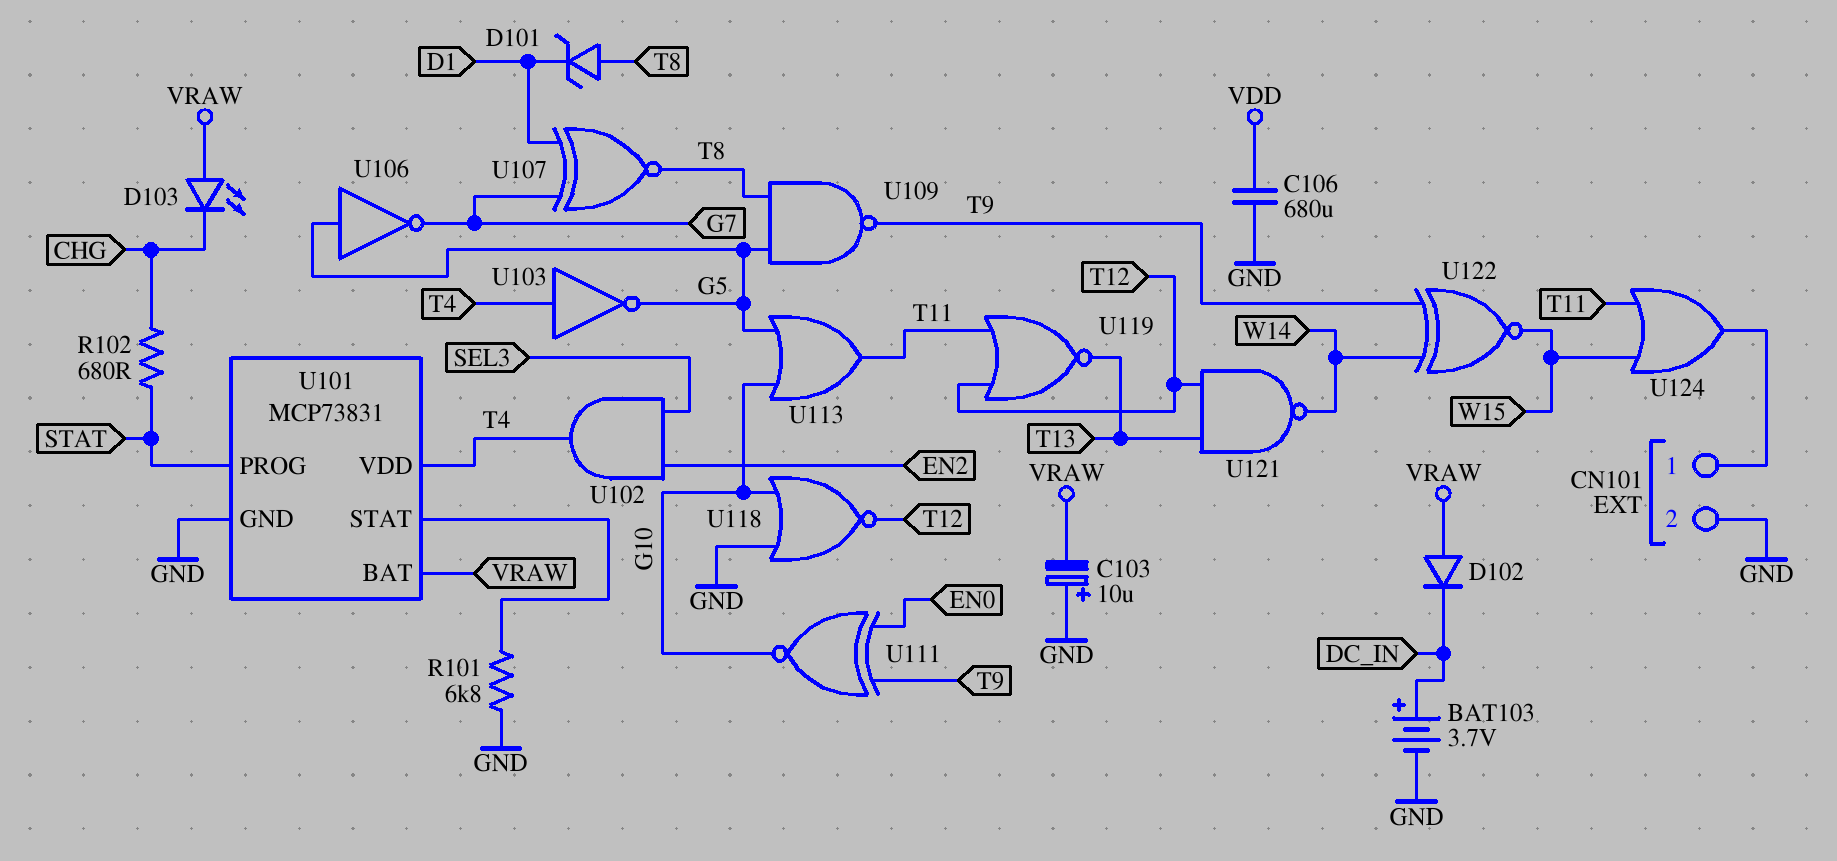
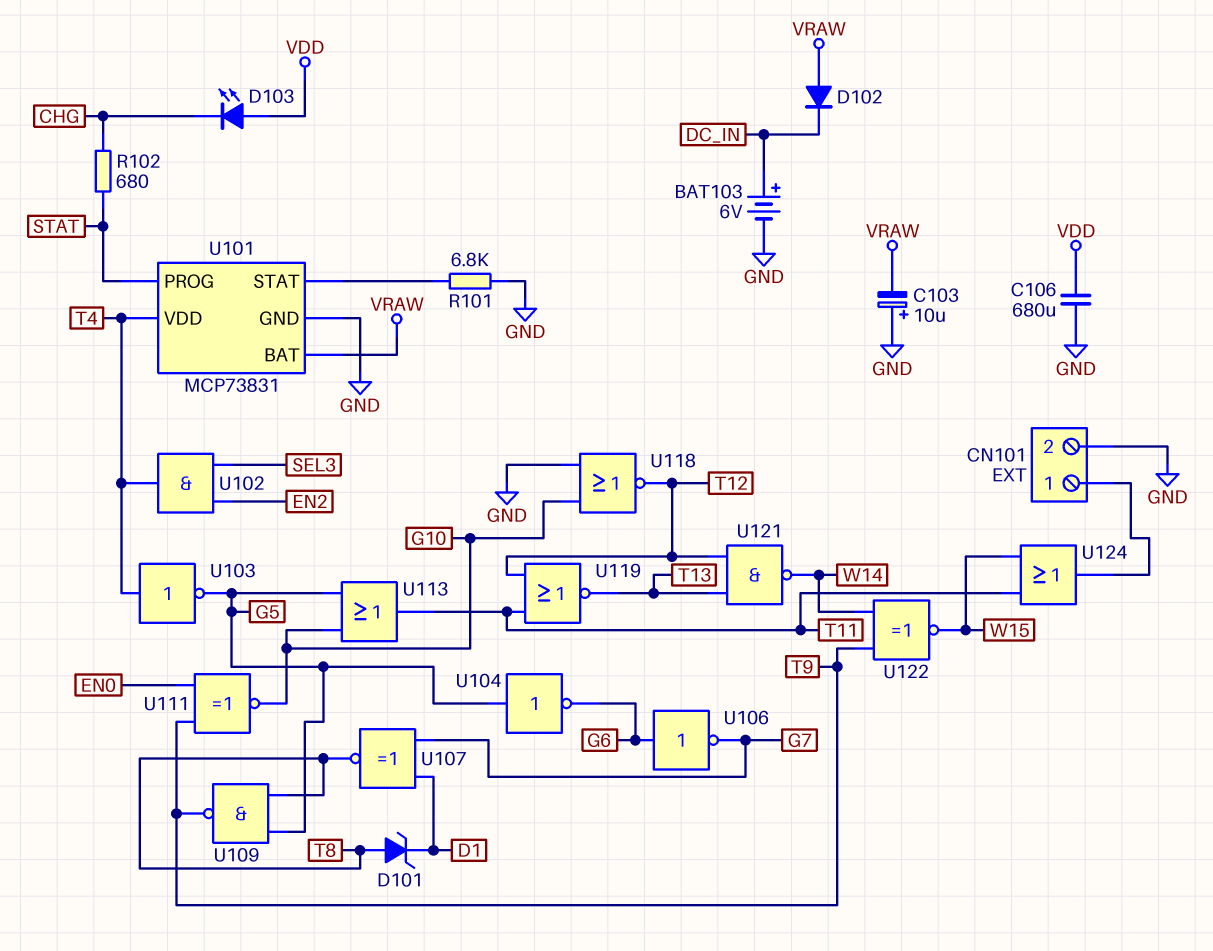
BAT103: 3.7V (plus DC_IN, minus GND) -> 6V (plus DC_IN, minus GND)
D103: LED (A VRAW, K CHG) -> LED (A VDD, K CHG)
U104: none -> NOT (in G5, out G6)
U106: NOT (in G5, out G7) -> NOT (in G6, out G7)

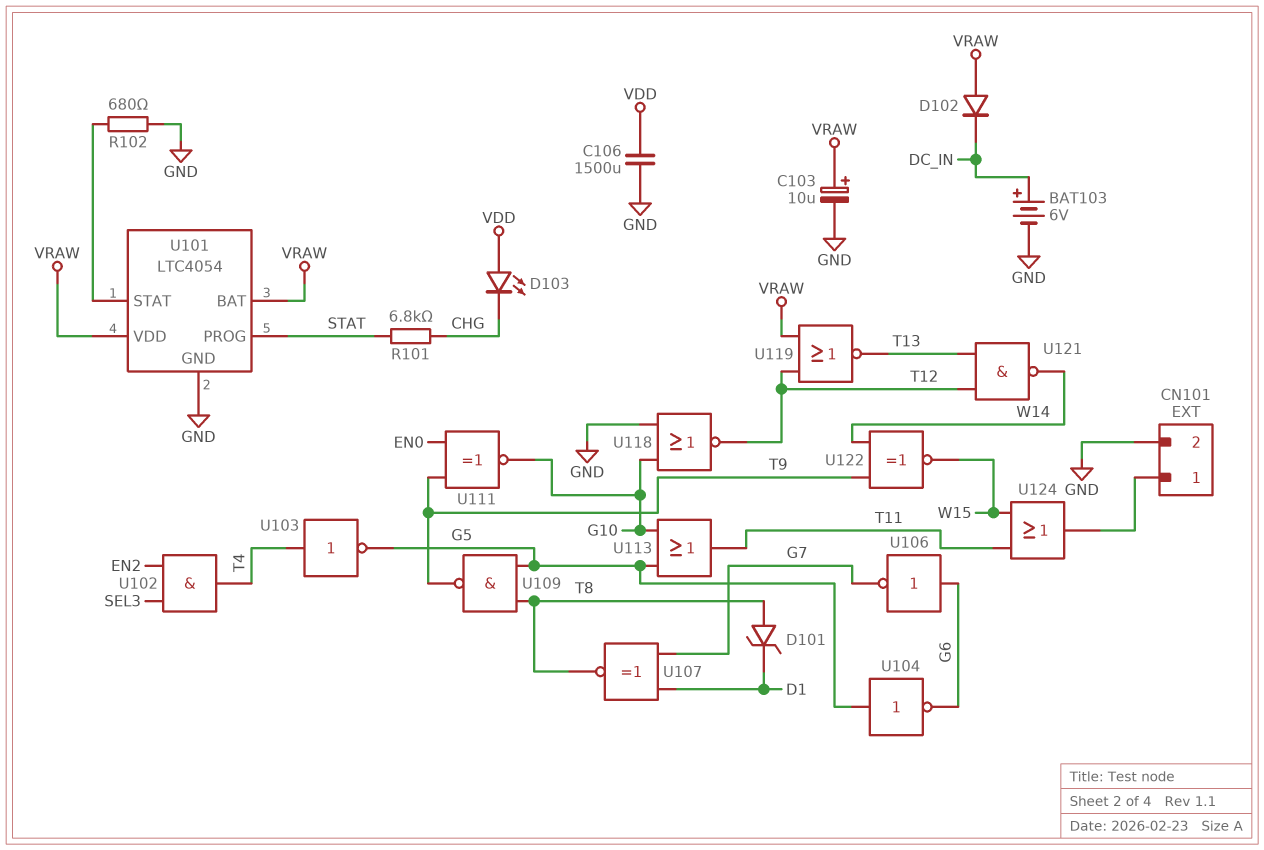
C103: 10uF (plus GND, minus VRAW) -> 10uF (plus VRAW, minus GND)
C106: 680uF (GND, VDD) -> 1500uF (GND, VDD)
R101: 6.8k (GND, U101/STAT) -> 6.8k (CHG, STAT)
R102: 680 (CHG, STAT) -> 680 (GND, U101/STAT)
U101: MCP73831 -> LTC4054
U101 pin VDD: T4 -> VRAW
U119: NOR (in T11, in T12, out T13) -> NOR (in T12, in VRAW, out T13)

